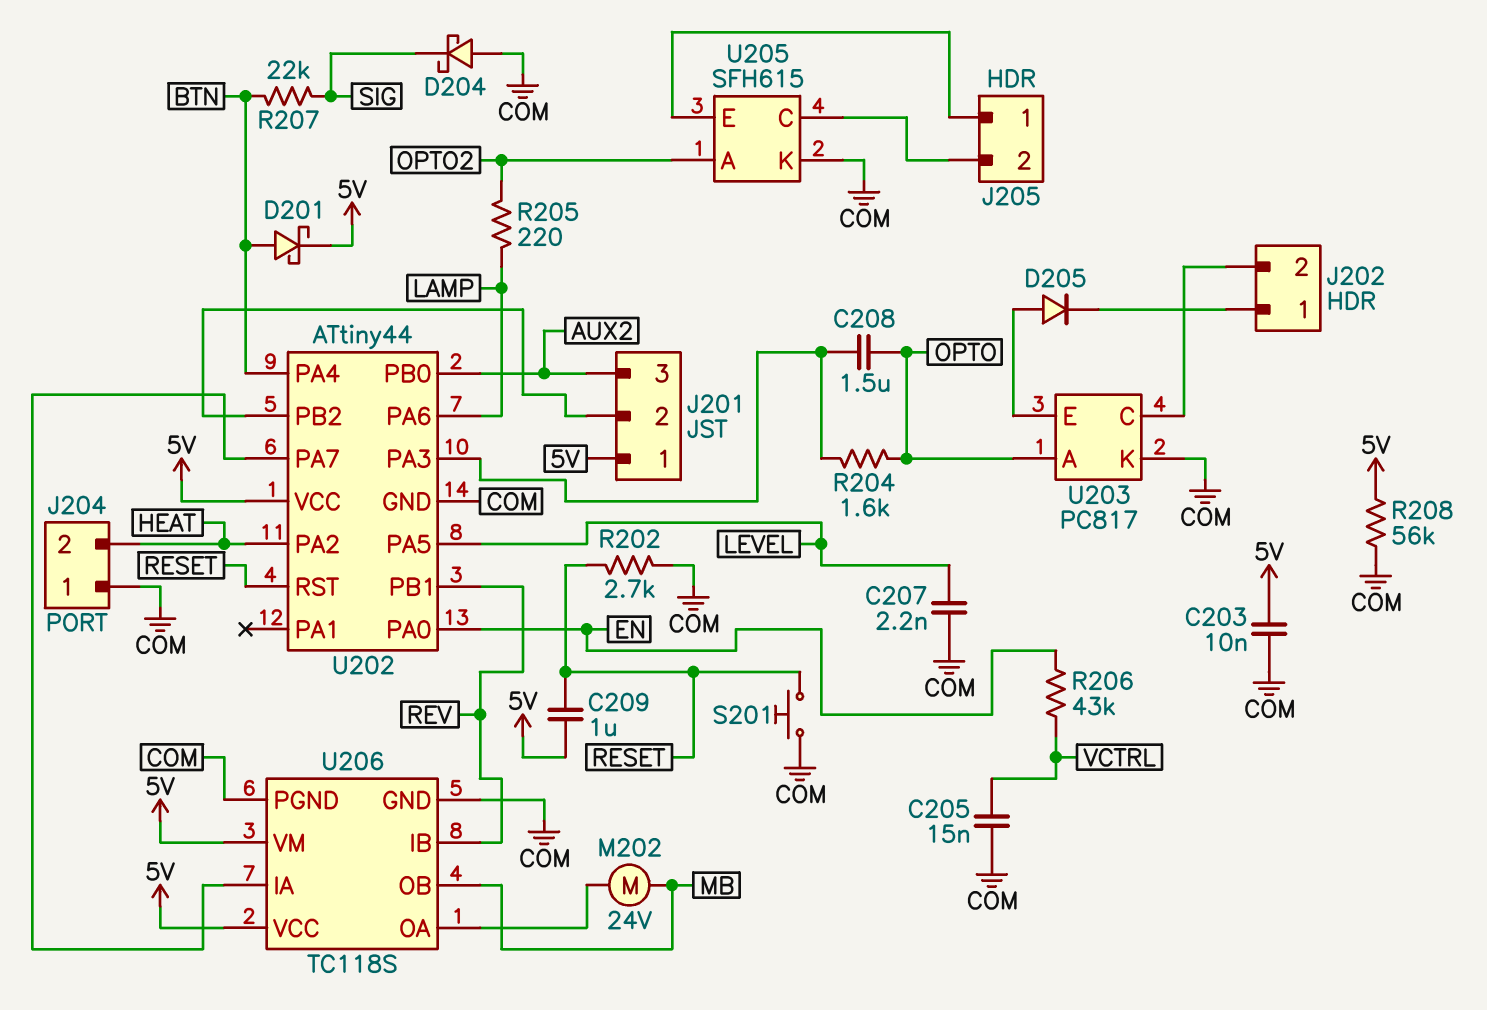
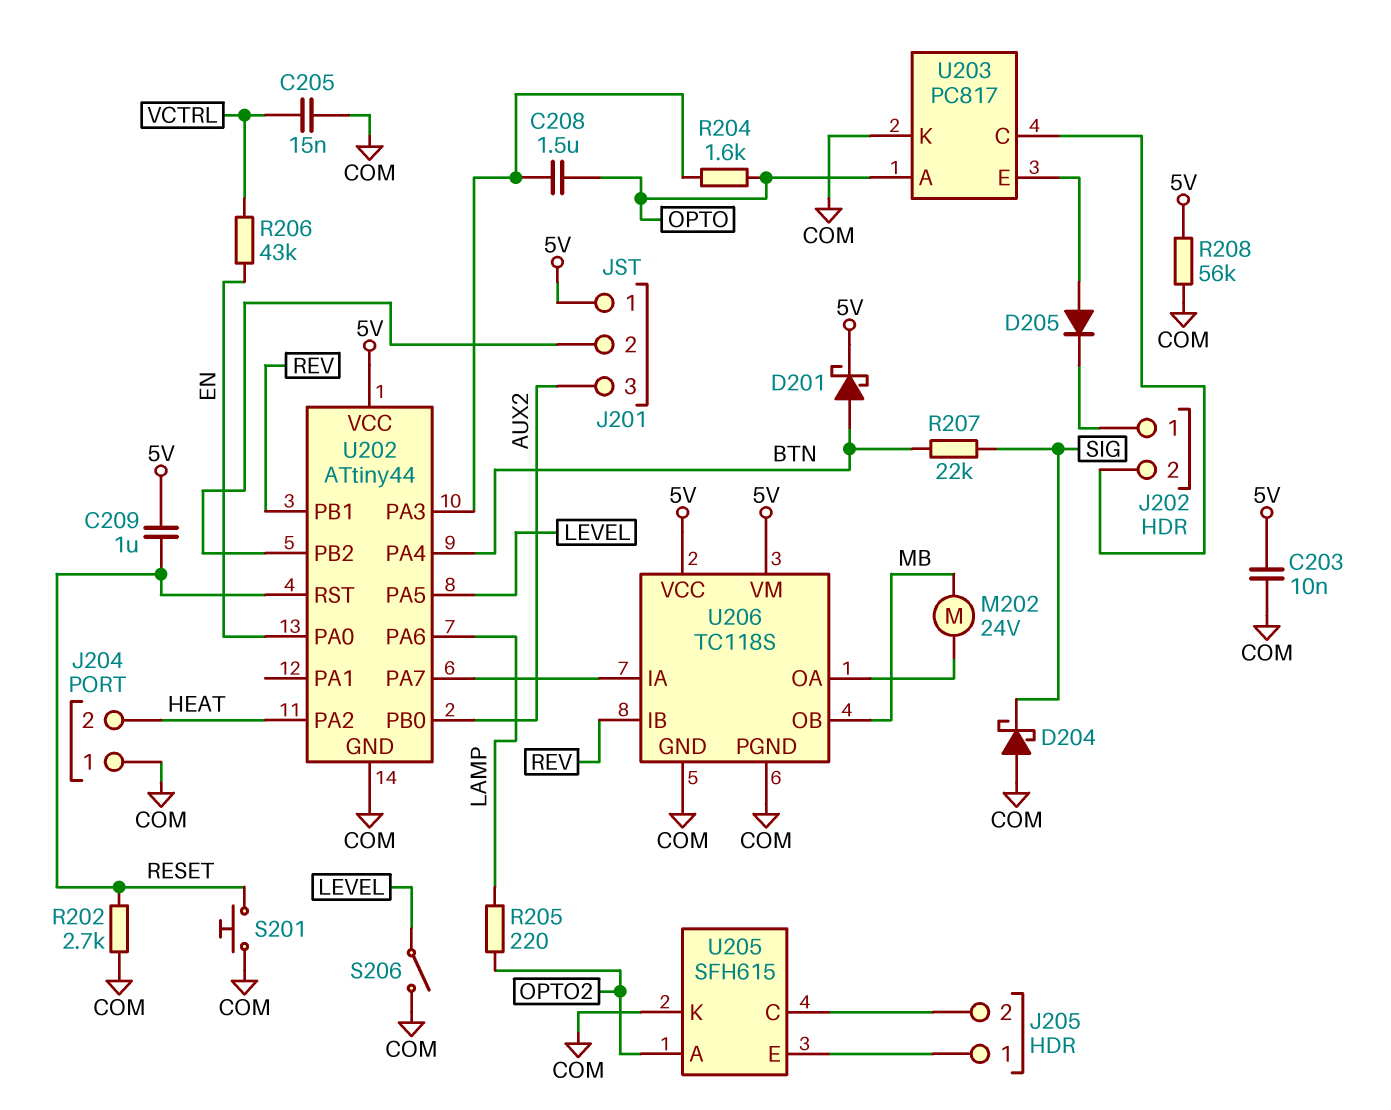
C207: 2.2nF (COM, LEVEL) -> none
S206: none -> switch (COM, LEVEL)

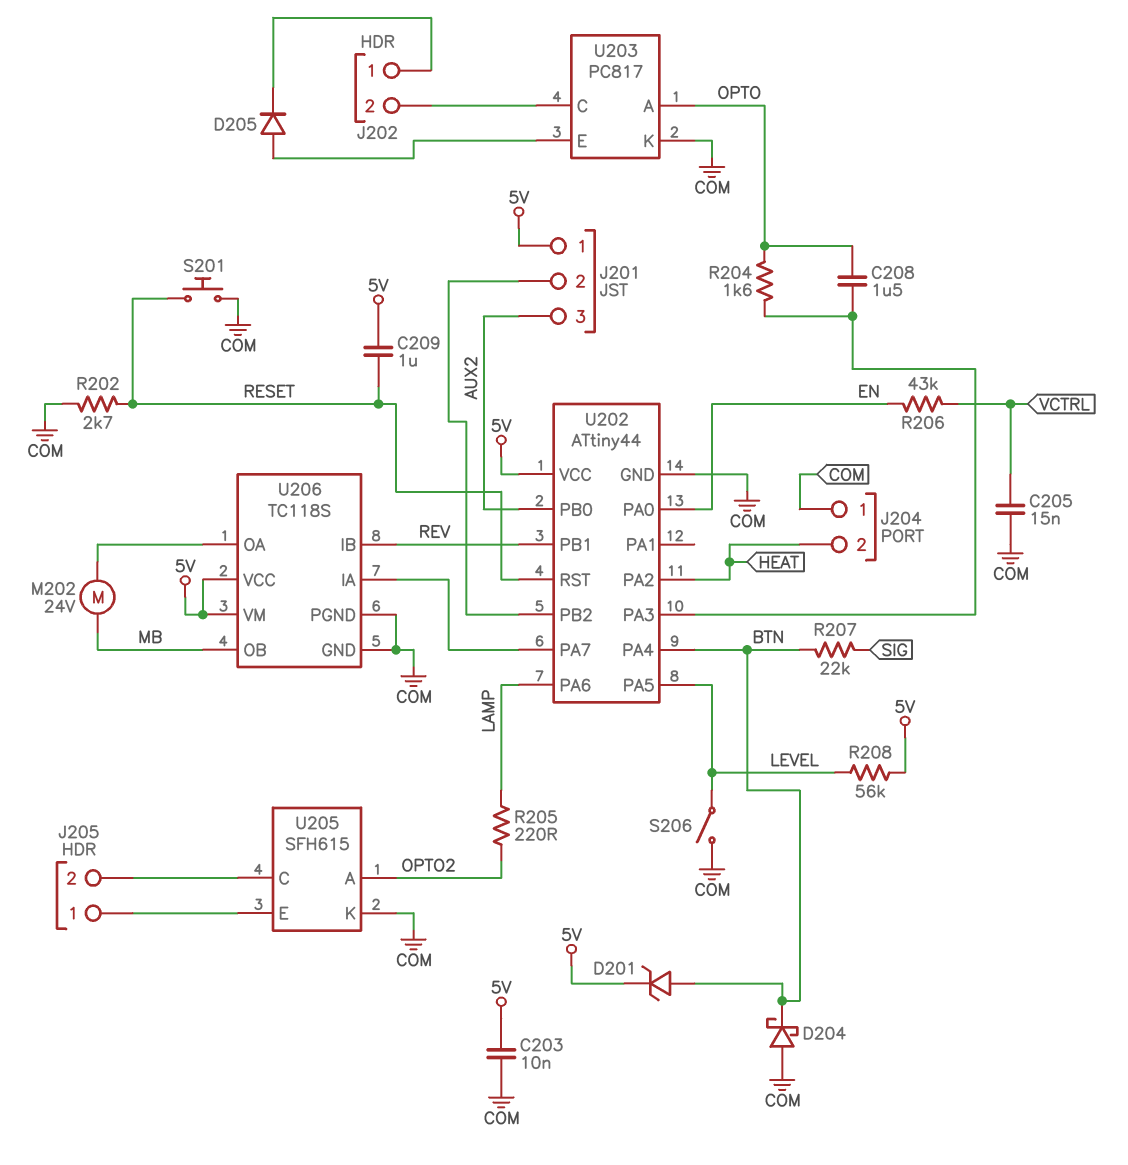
D201: schottky (A BTN, K 5V) -> zener (A BTN, K 5V)
D204: schottky (A COM, K SIG) -> schottky (A COM, K BTN)
R208: 56k (5V, COM) -> 56k (5V, LEVEL)

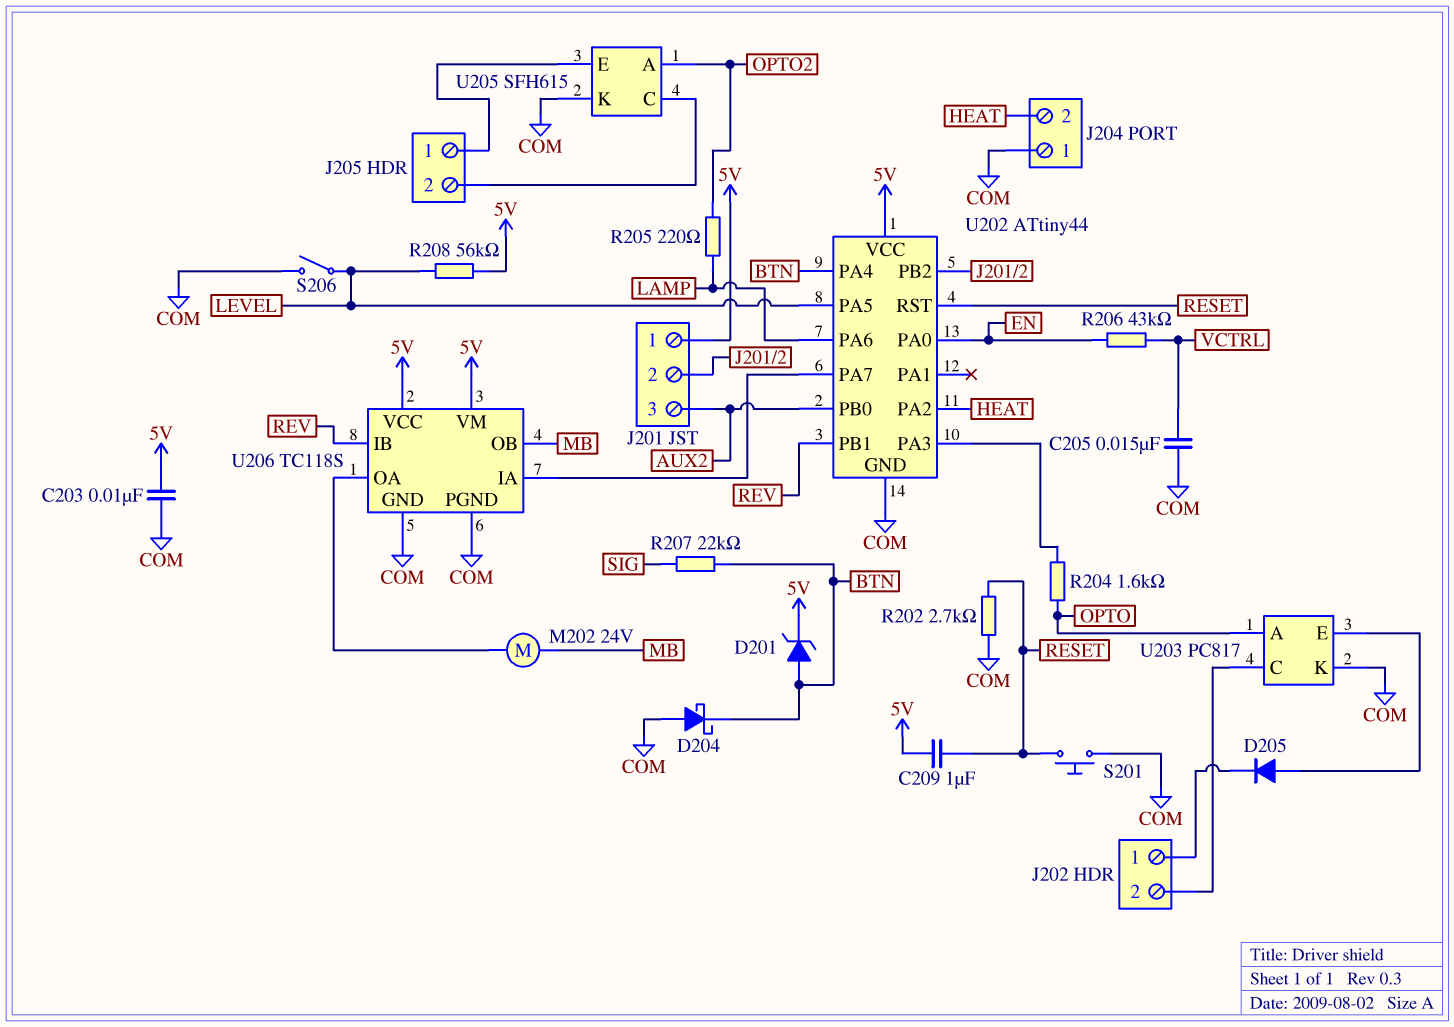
C208: 1.5uF (OPTO, U202/PA3) -> none

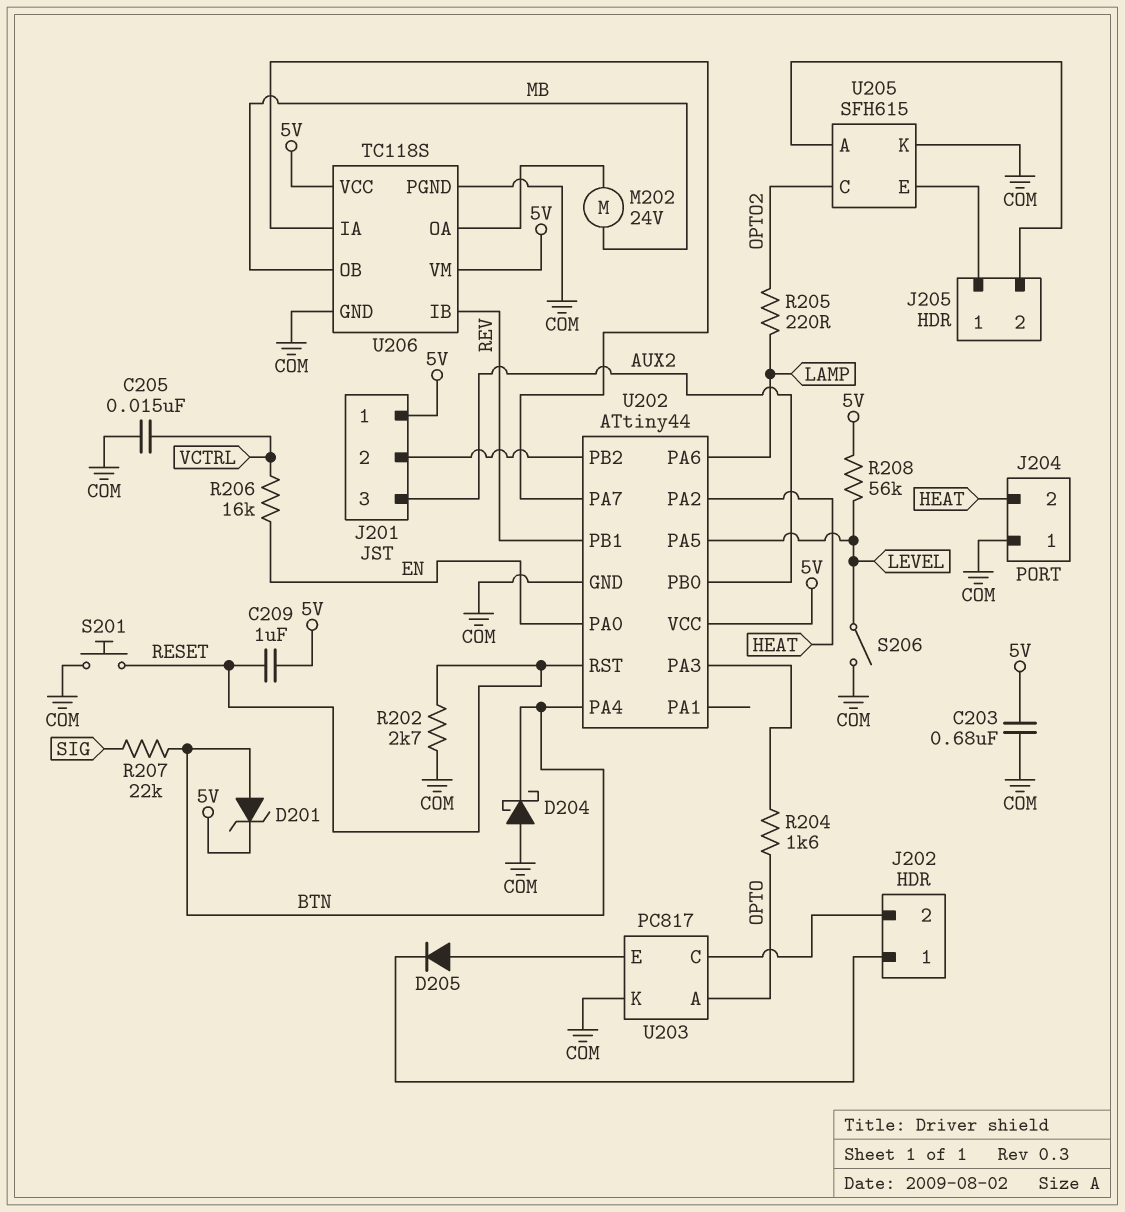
C203: 10nF (5V, COM) -> 680nF (5V, COM)
R206: 43k (EN, VCTRL) -> 16k (EN, VCTRL)
U205 pin A: OPTO2 -> J205/2
U205 pin C: J205/2 -> OPTO2

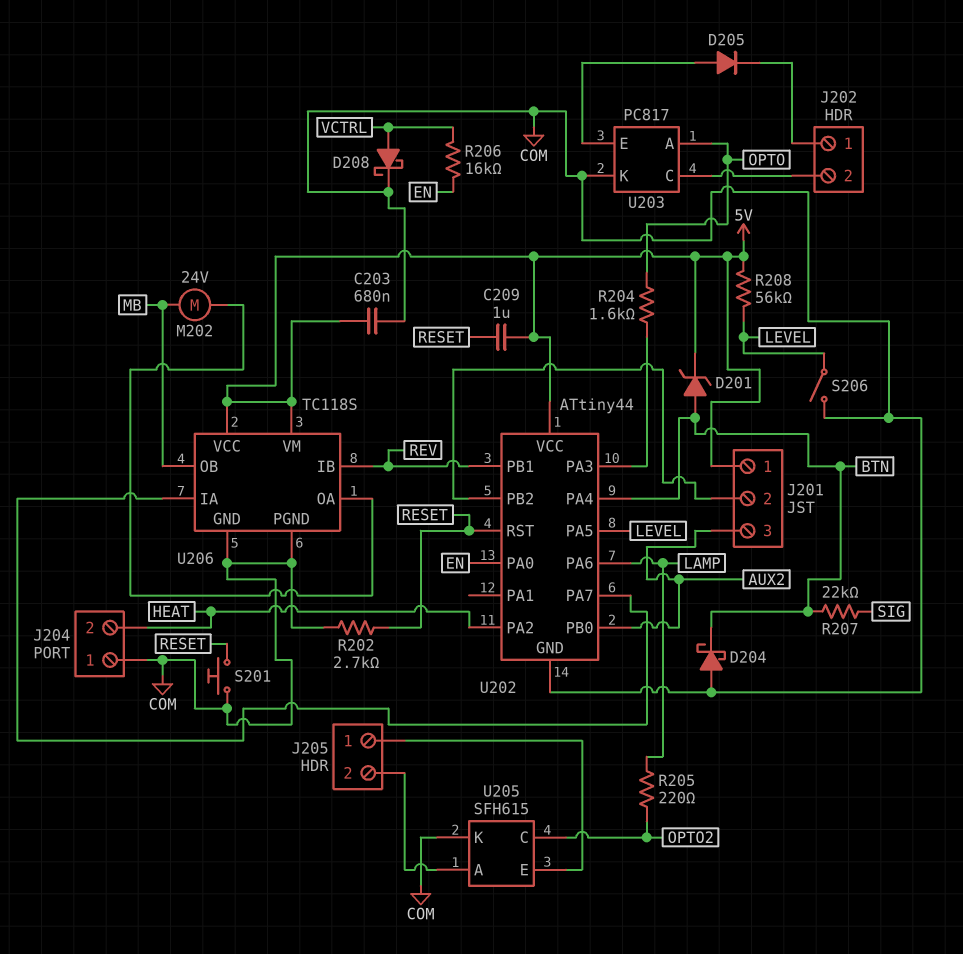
C205: 15nF (COM, VCTRL) -> none
D208: none -> schottky (A VCTRL, K COM)

